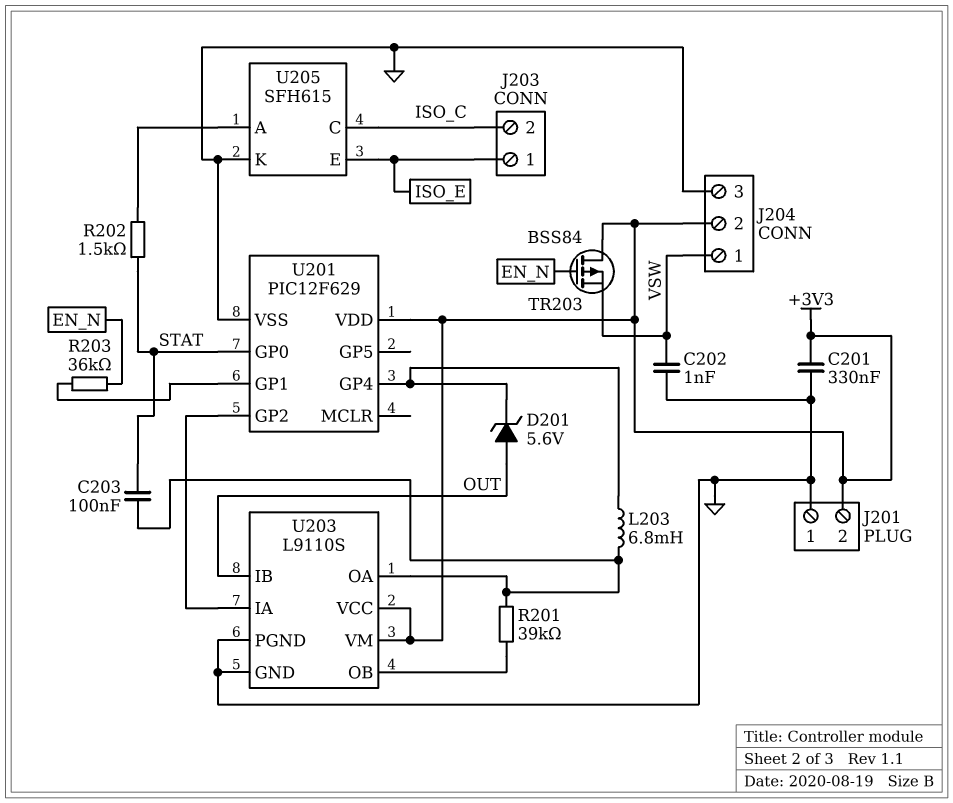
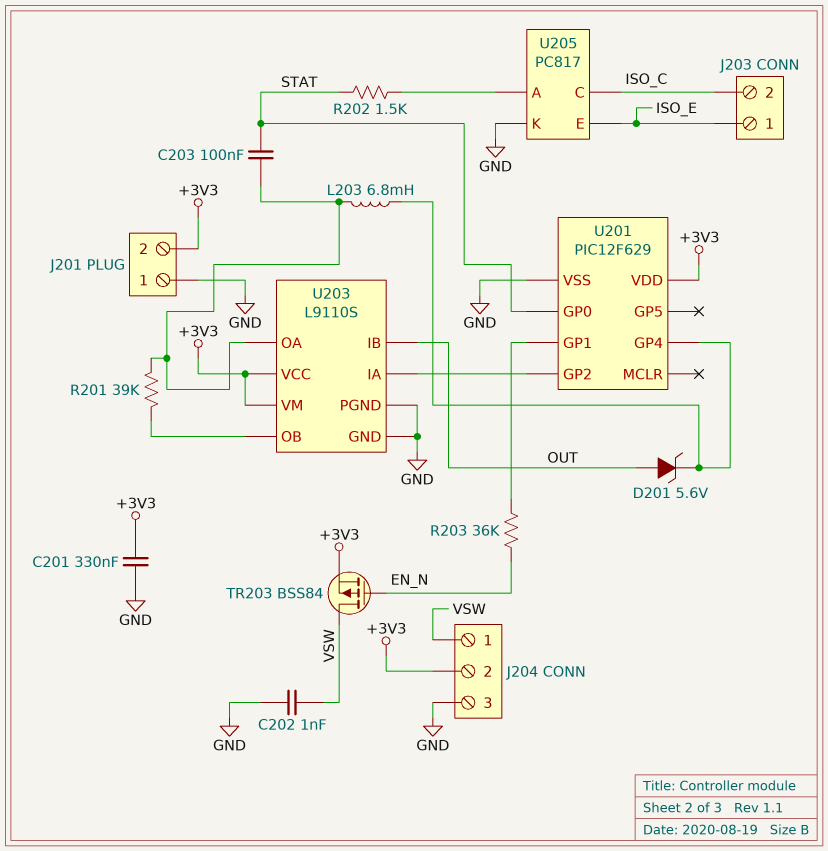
TR203: PMOS BSS84 (G EN_N, D +3V3, S VSW) -> PMOS BSS84 (G EN_N, D VSW, S +3V3)
U205: SFH615 -> PC817

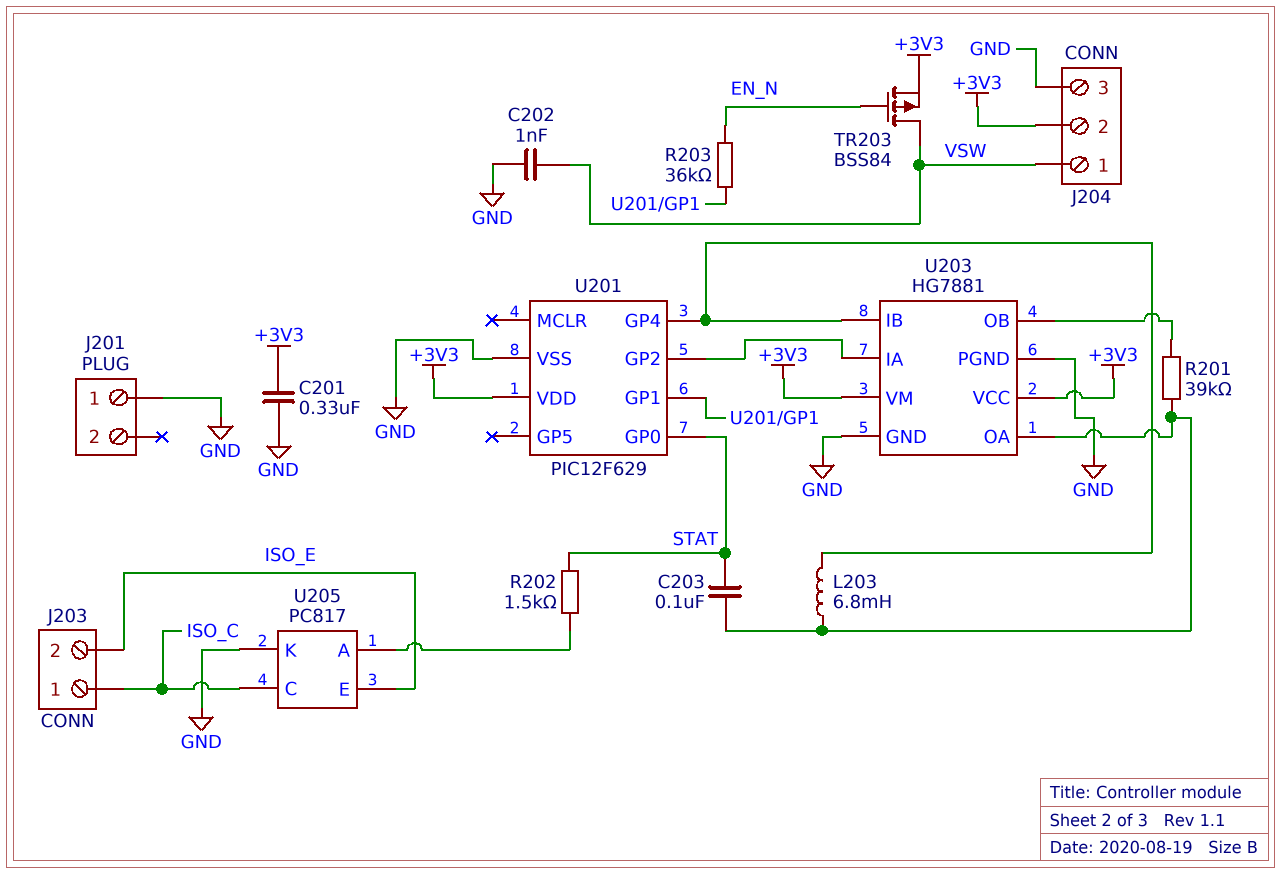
D201: zener 5.6V (A OUT, K U201/GP4) -> none
J201 pin 2: +3V3 -> none
J203 pin 1: ISO_E -> ISO_C
J203 pin 2: ISO_C -> ISO_E
U203: L9110S -> HG7881
U203 pin IB: OUT -> U201/GP4

